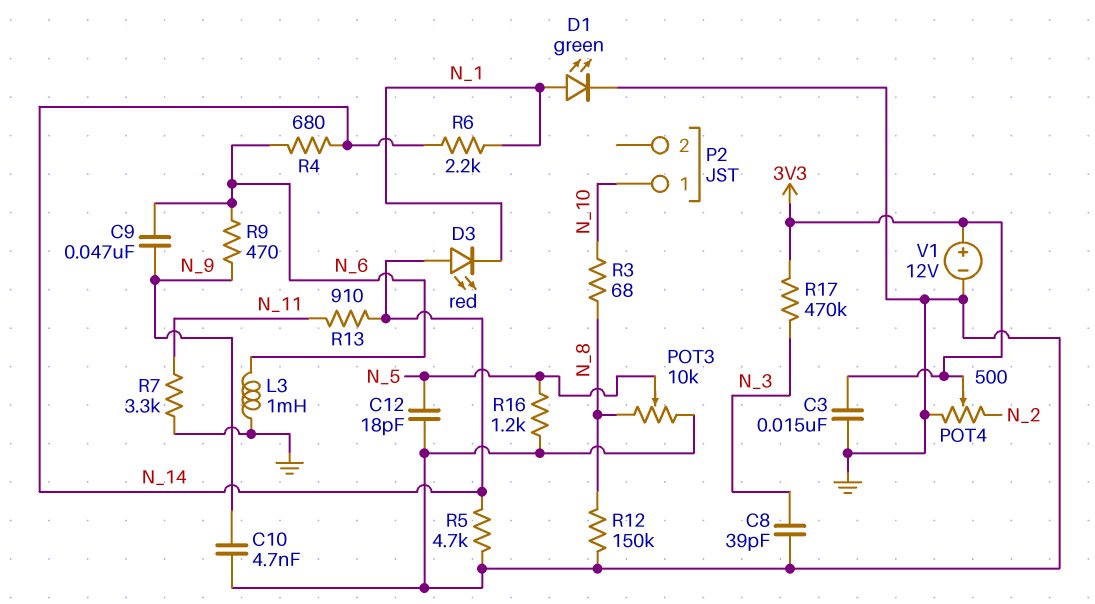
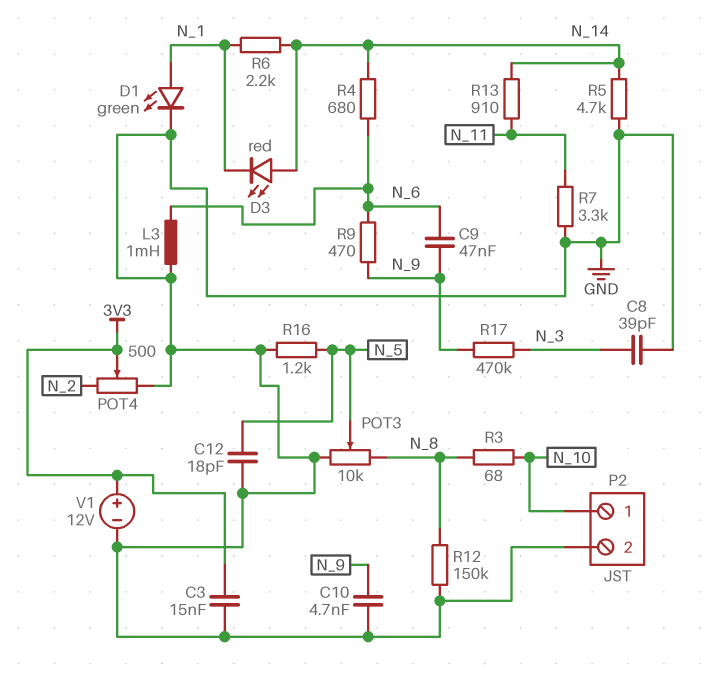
P2 pin 2: none -> GND
R17: 470k (3V3, N_3) -> 470k (N_3, N_9)

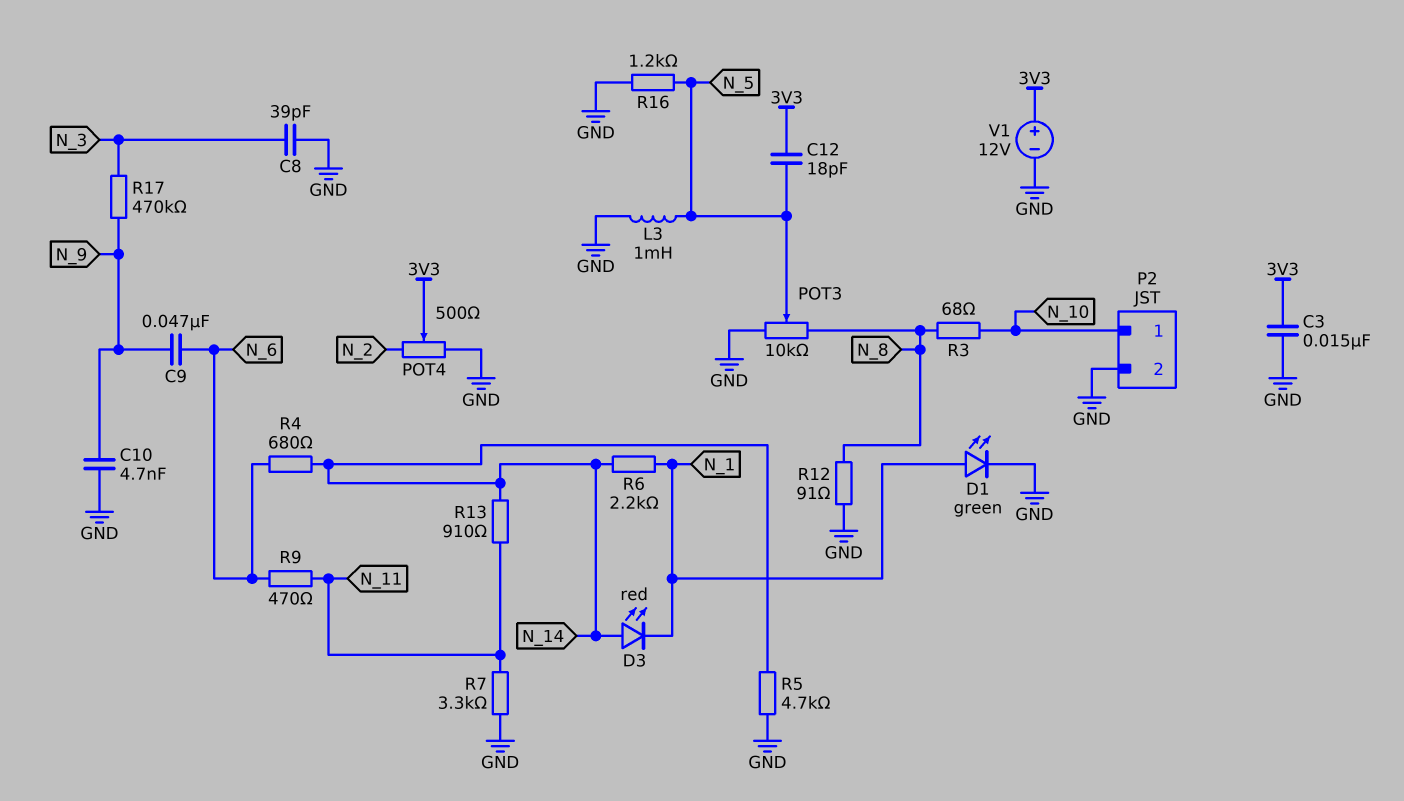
C12: 18pF (GND, N_5) -> 18pF (3V3, N_5)
L3: 1mH (GND, N_6) -> 1mH (GND, N_5)
R9: 470 (N_6, N_9) -> 470 (N_6, N_11)
R12: 150k (GND, N_8) -> 91 (GND, N_8)

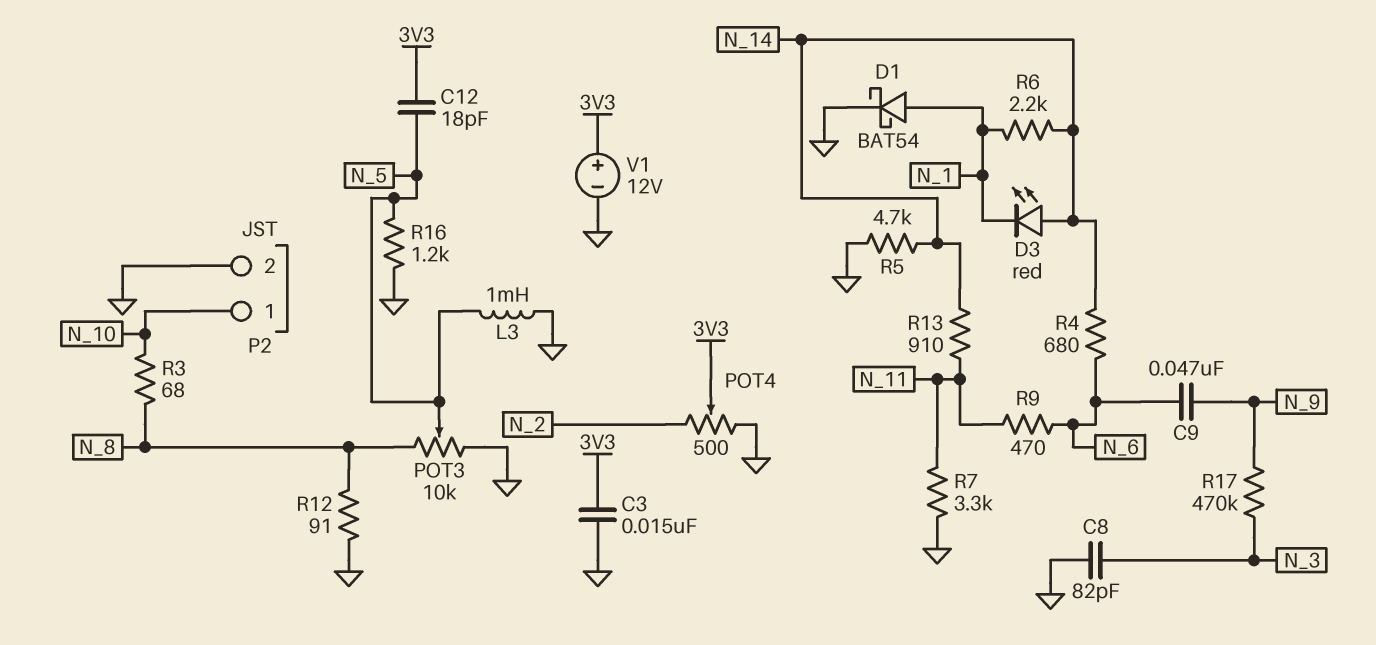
C8: 39pF (GND, N_3) -> 82pF (GND, N_3)
C10: 4.7nF (GND, N_9) -> none
D1: LED green (A N_1, K GND) -> schottky BAT54 (A N_1, K GND)

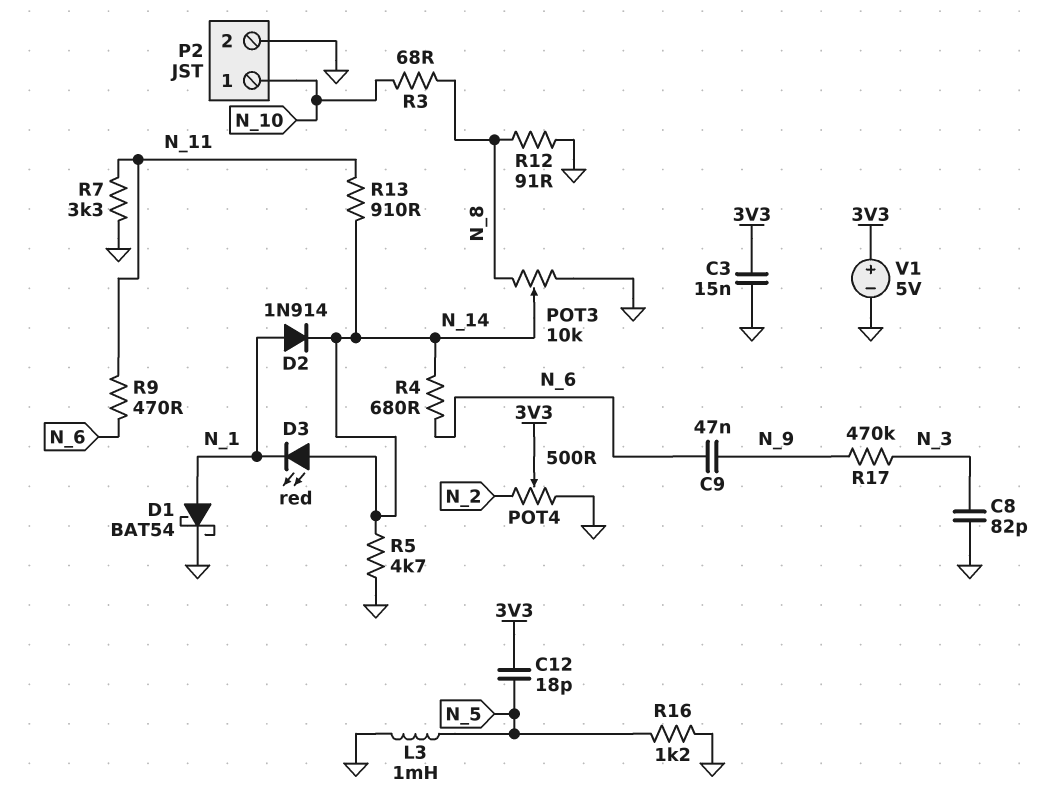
D2: none -> diode 1N914 (A N_1, K N_14)
POT3: 10k (GND, N_8, wiper N_5) -> 10k (GND, N_8, wiper N_14)
R6: 2.2k (N_1, N_14) -> none
V1: 12V (plus 3V3, minus GND) -> 5V (plus 3V3, minus GND)

